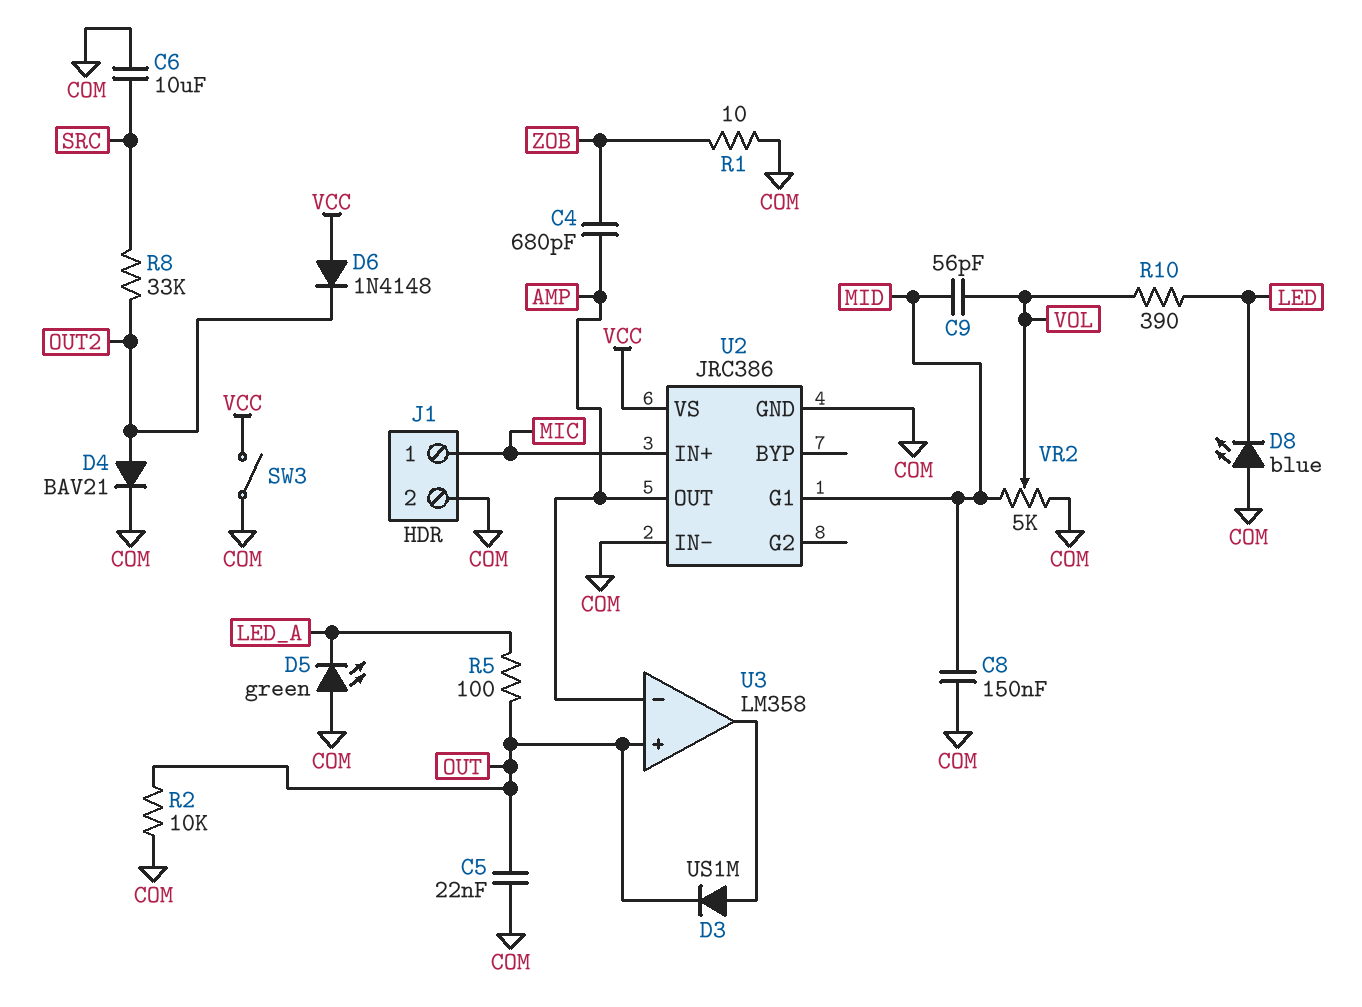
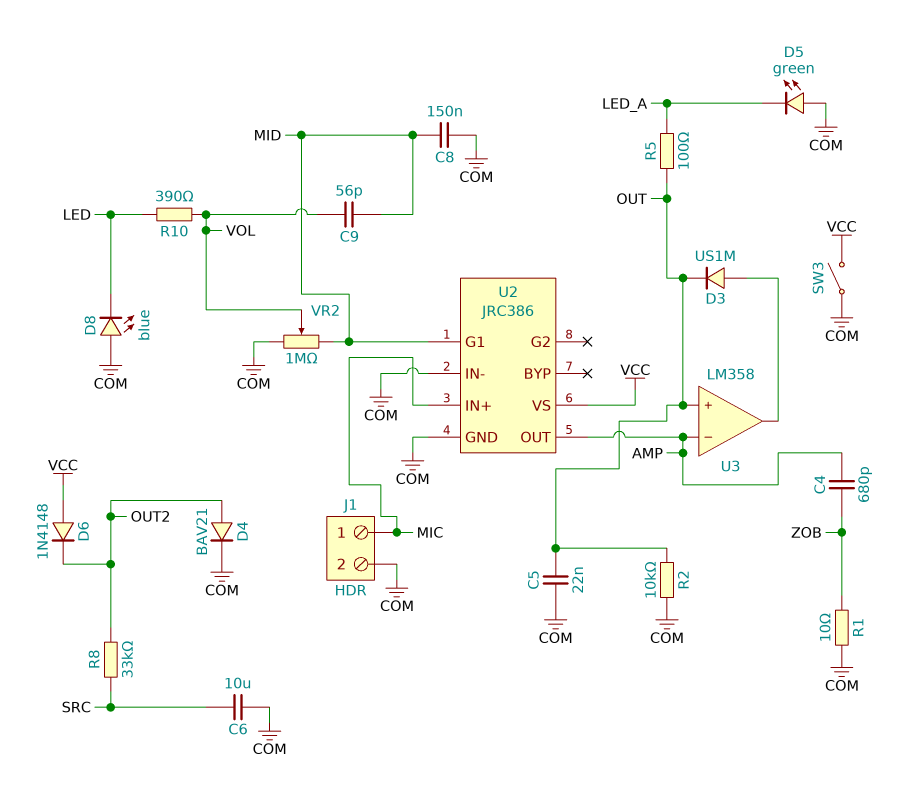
VR2: 5k (COM, MID, wiper VOL) -> 1M (COM, MID, wiper VOL)

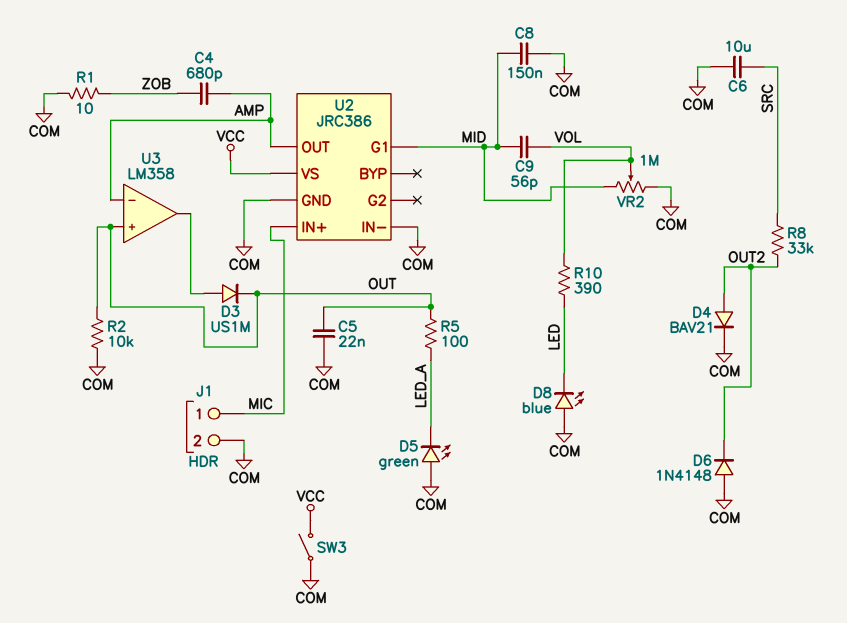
D6: diode 1N4148 (A VCC, K OUT2) -> diode 1N4148 (A COM, K OUT2)

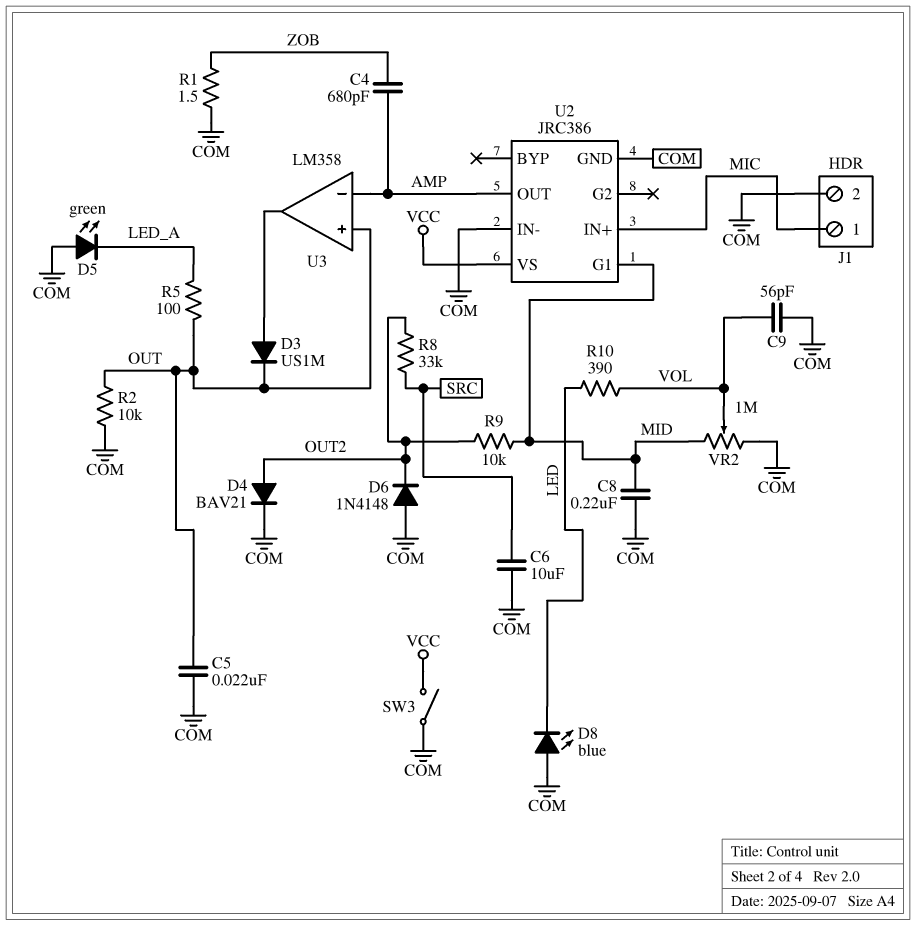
C8: 150nF (COM, MID) -> 220nF (COM, MID)
C9: 56pF (MID, VOL) -> 56pF (COM, VOL)
R1: 10 (COM, ZOB) -> 1.5 (COM, ZOB)
R9: none -> 10k (MID, OUT2)

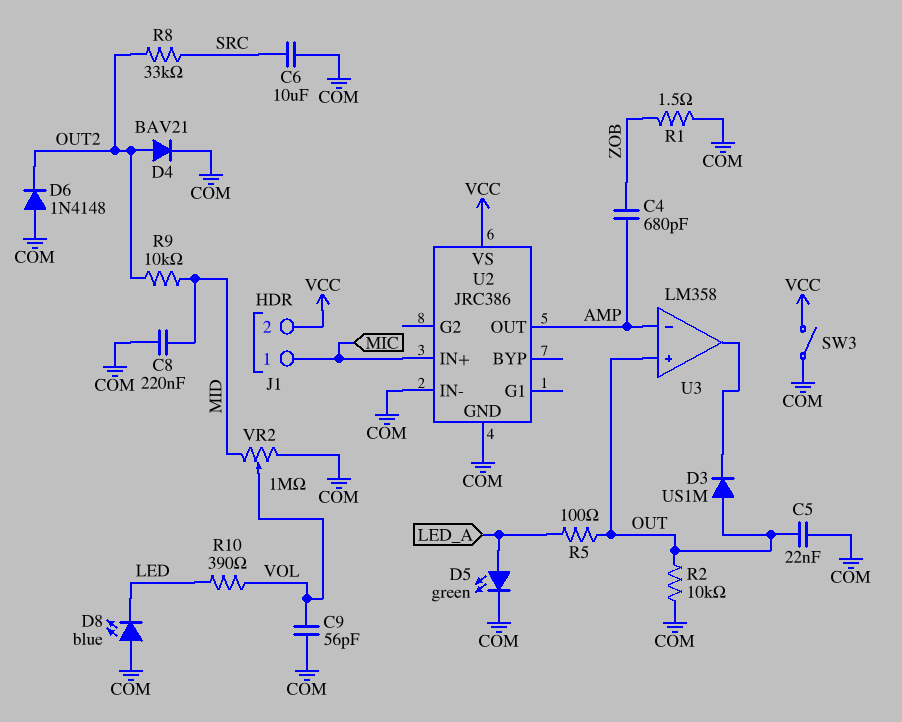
D3: diode US1M (A U3/out, K OUT) -> diode US1M (A OUT, K U3/out)
D5: LED green (A COM, K LED_A) -> LED green (A LED_A, K COM)
J1 pin 2: COM -> VCC
U2 pin G1: MID -> none

